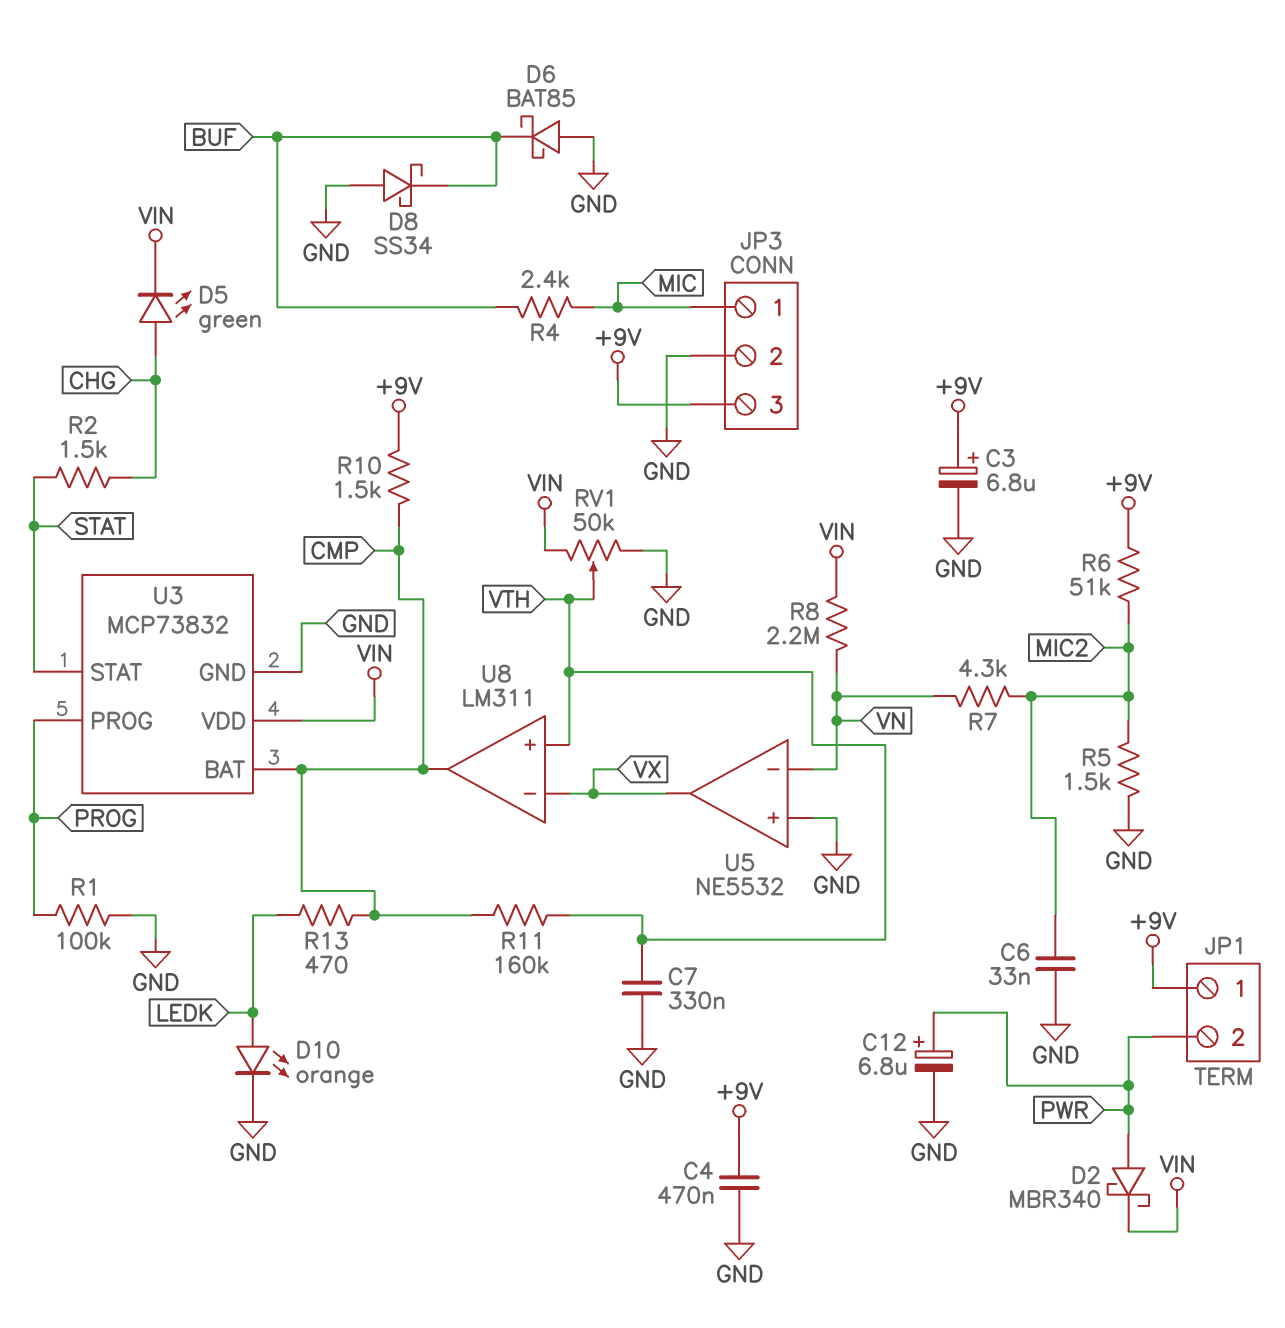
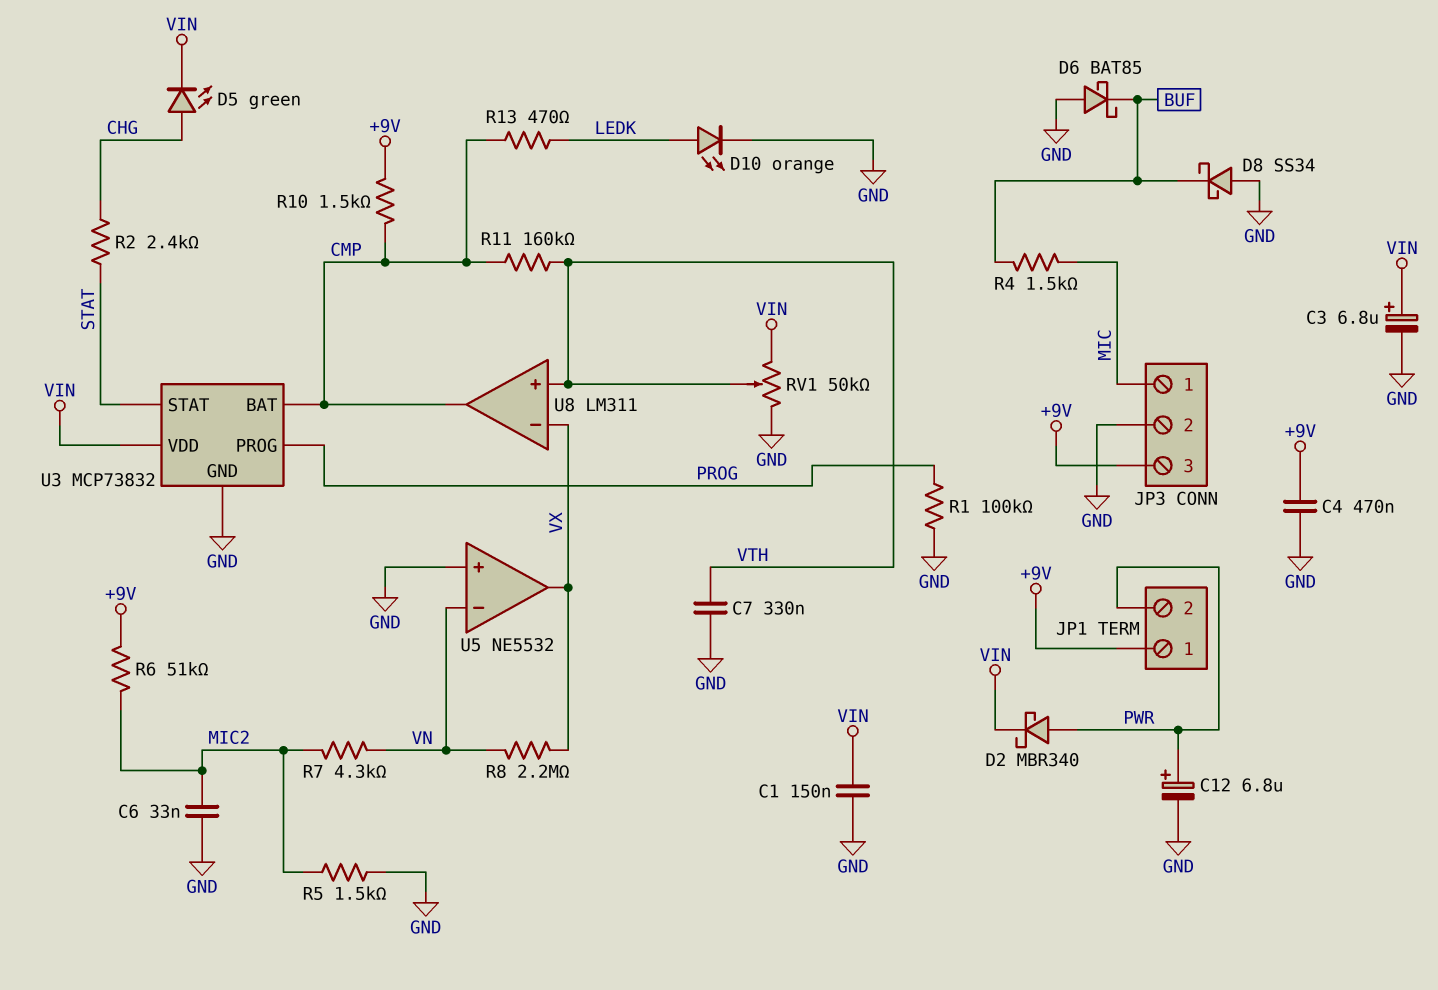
C1: none -> 150nF (GND, VIN)
C3: 6.8uF (plus +9V, minus GND) -> 6.8uF (plus VIN, minus GND)
R2: 1.5k (CHG, STAT) -> 2.4k (CHG, STAT)
R4: 2.4k (BUF, MIC) -> 1.5k (BUF, MIC)
R8: 2.2M (VIN, VN) -> 2.2M (VN, VX)

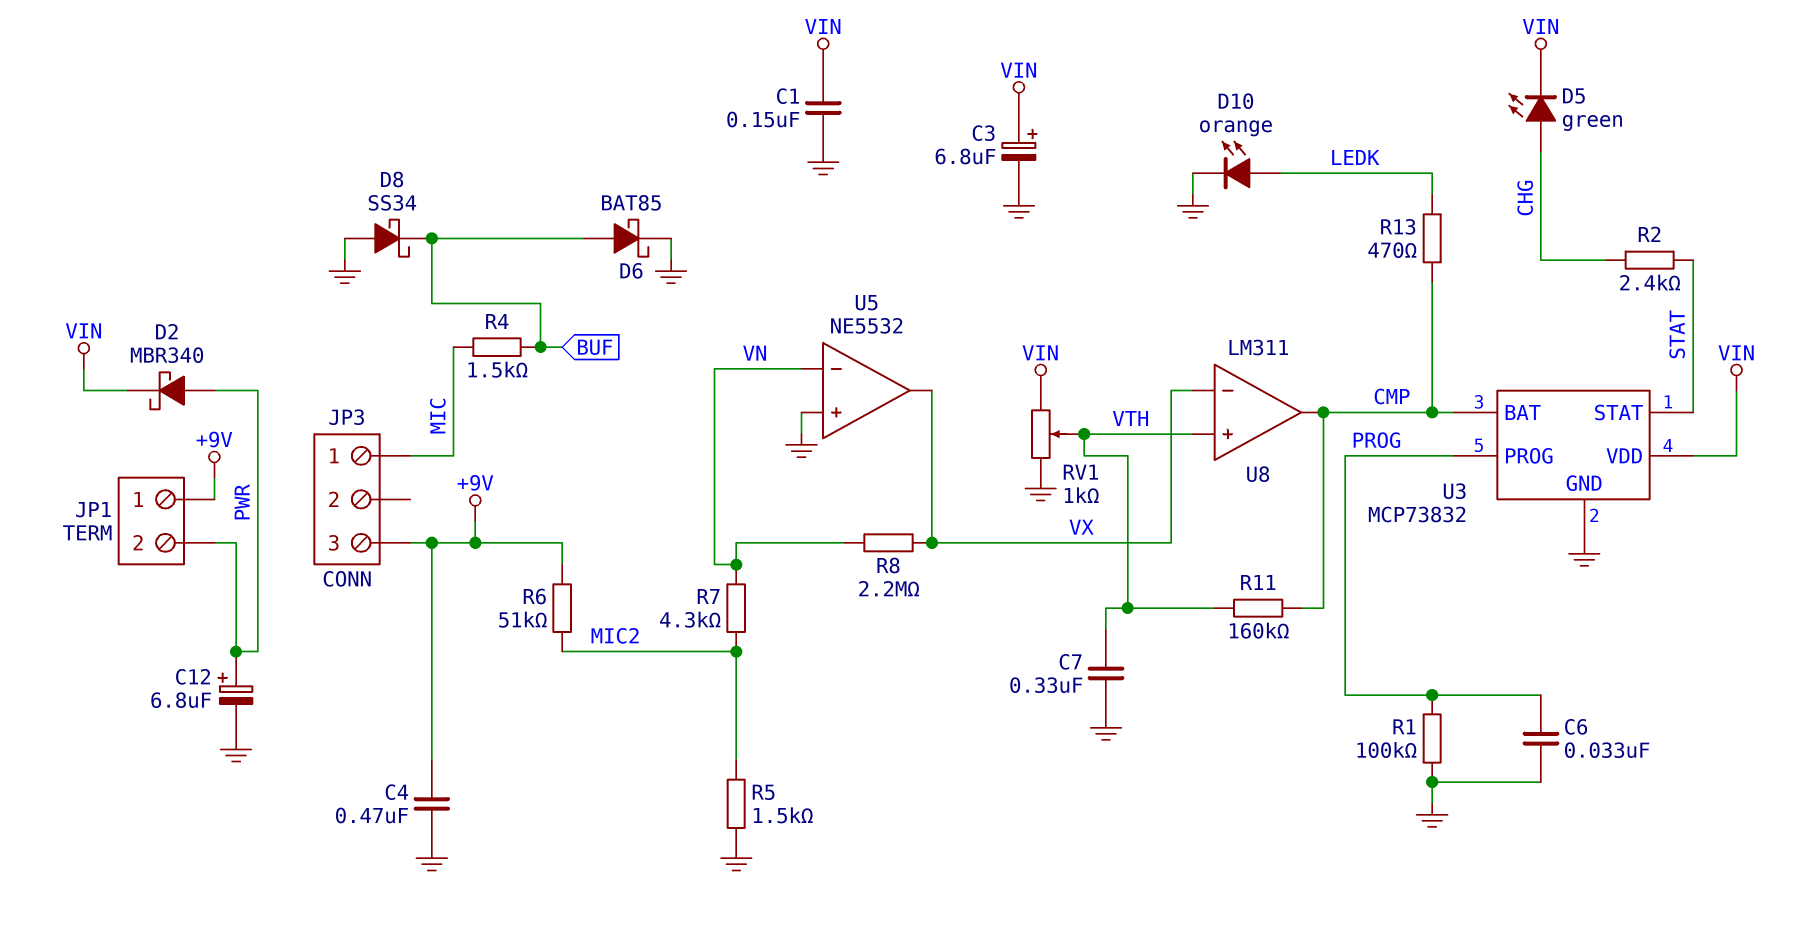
C6: 33nF (GND, MIC2) -> 33nF (GND, PROG)
D6: schottky BAT85 (A GND, K BUF) -> schottky BAT85 (A BUF, K GND)
JP3 pin 2: GND -> none
R10: 1.5k (+9V, CMP) -> none
RV1: 50k (GND, VIN, wiper VTH) -> 1k (GND, VIN, wiper VTH)

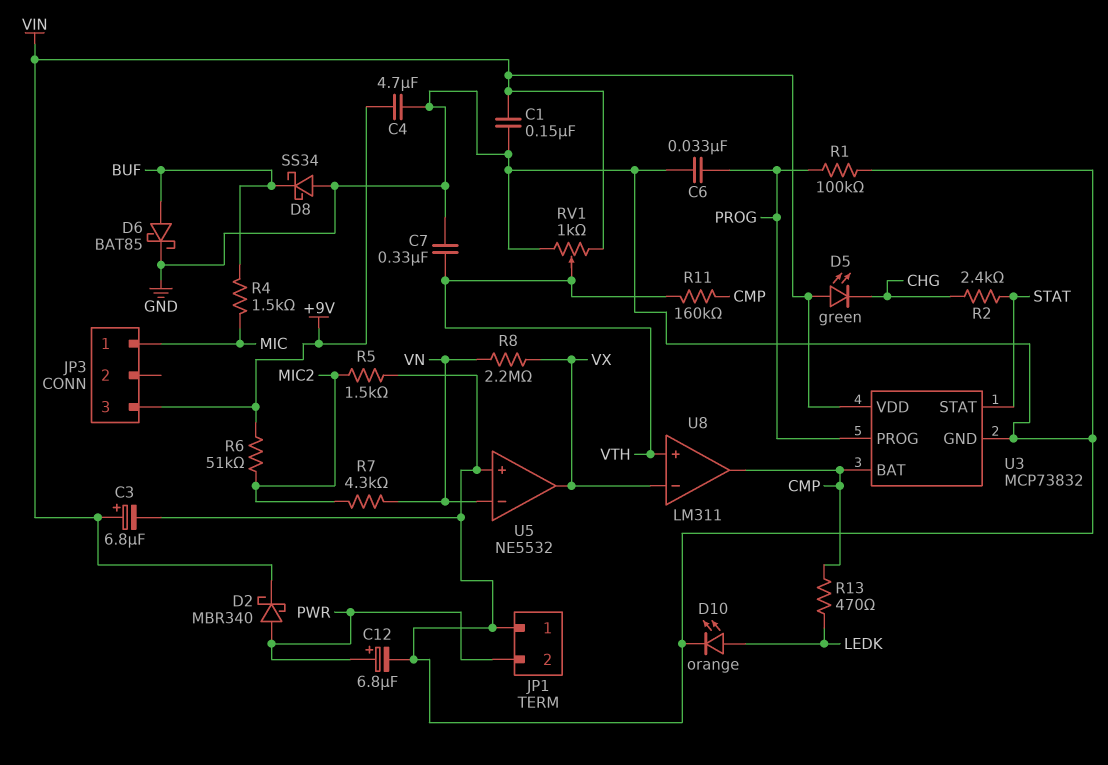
C4: 470nF (+9V, GND) -> 4.7uF (+9V, GND)
D5: LED green (A CHG, K VIN) -> LED green (A VIN, K CHG)
JP1 pin 1: +9V -> GND

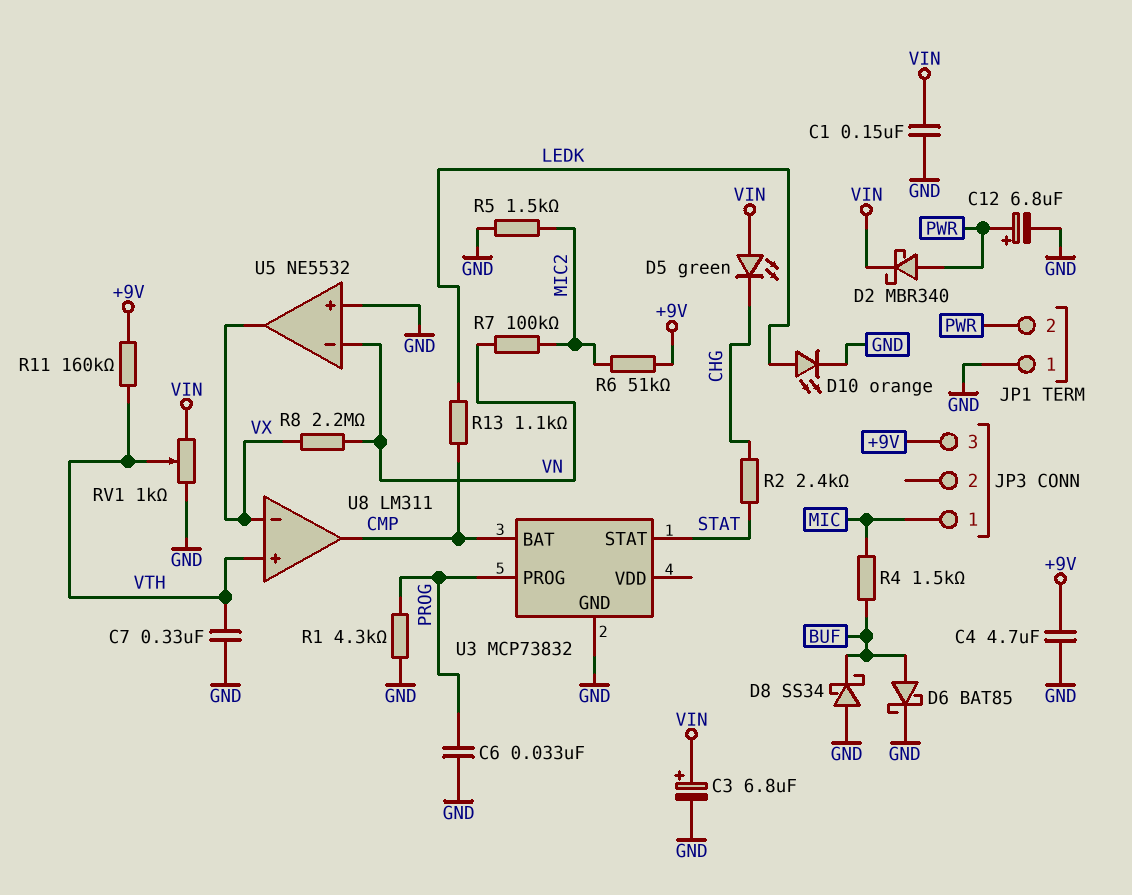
R1: 100k (GND, PROG) -> 4.3k (GND, PROG)
R7: 4.3k (MIC2, VN) -> 100k (MIC2, VN)
R11: 160k (CMP, VTH) -> 160k (+9V, VTH)
R13: 470 (CMP, LEDK) -> 1.1k (CMP, LEDK)
U3 pin VDD: VIN -> none

